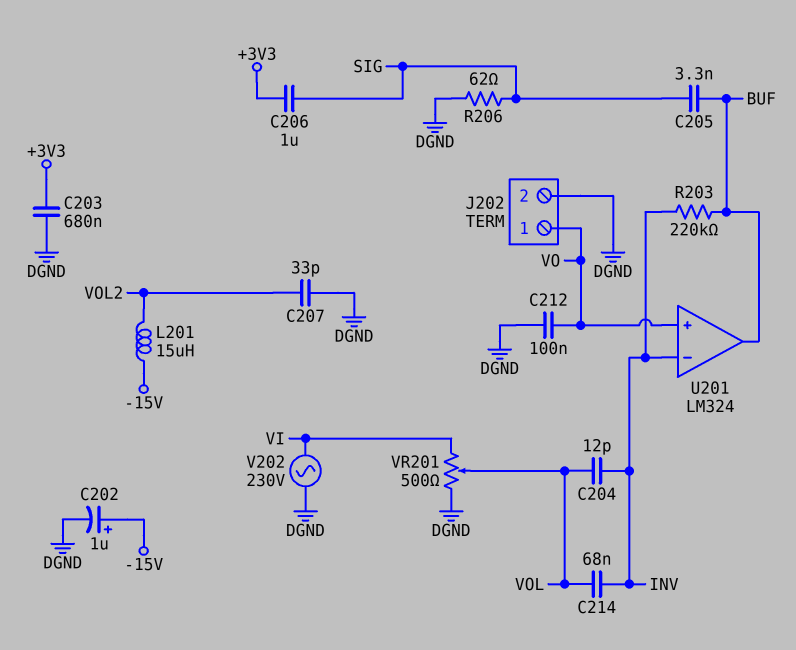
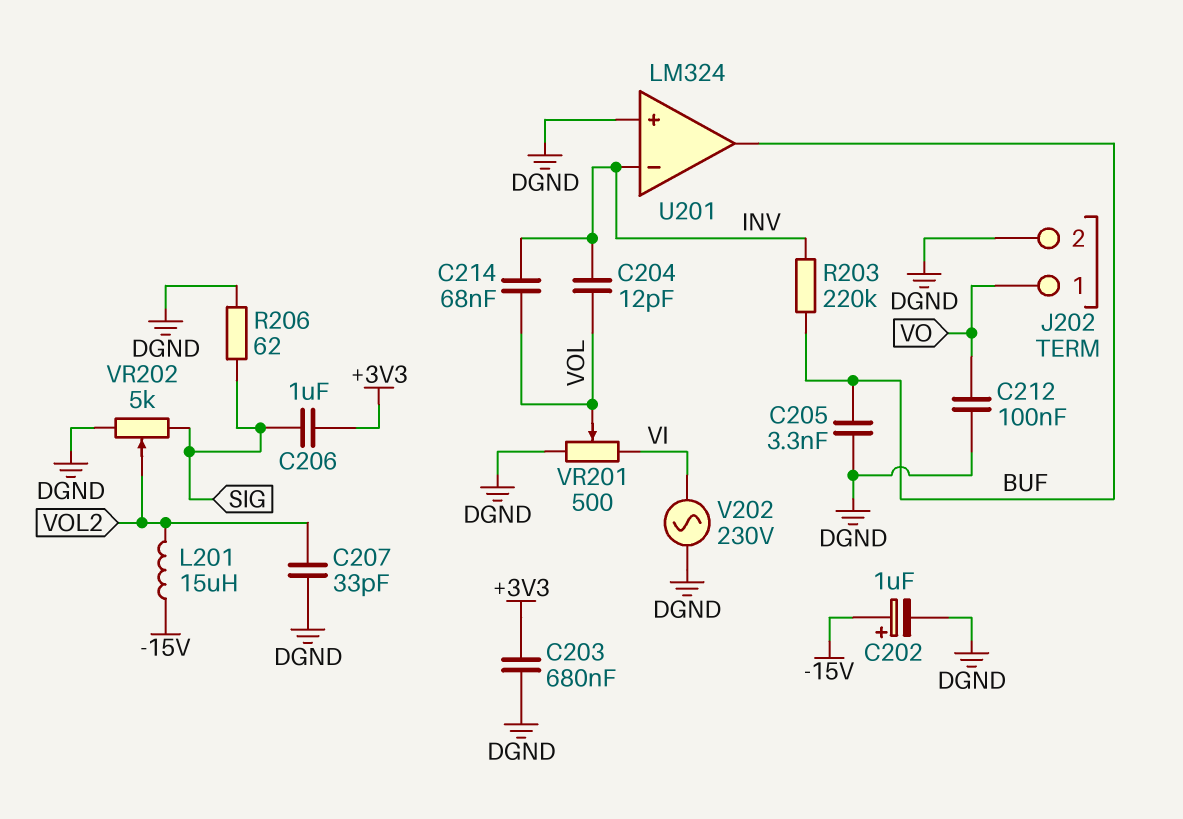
C205: 3.3nF (BUF, SIG) -> 3.3nF (BUF, DGND)
U201 pin in+: VO -> DGND
VR202: none -> 5k (DGND, SIG, wiper VOL2)

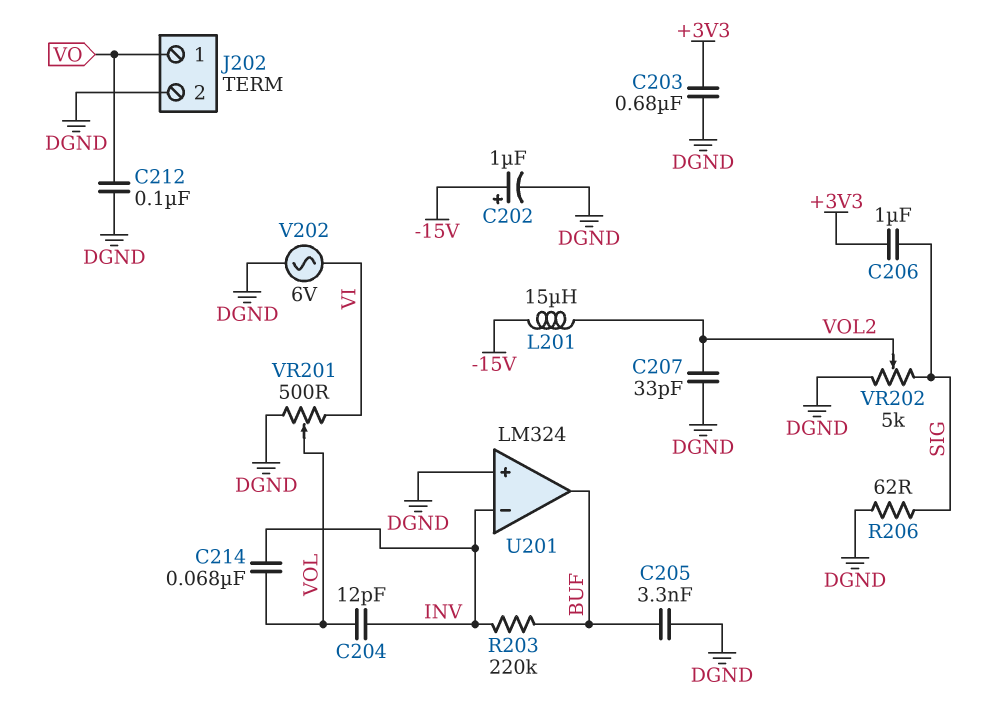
V202: AC 230V (DGND, VI) -> AC 6V (DGND, VI)

